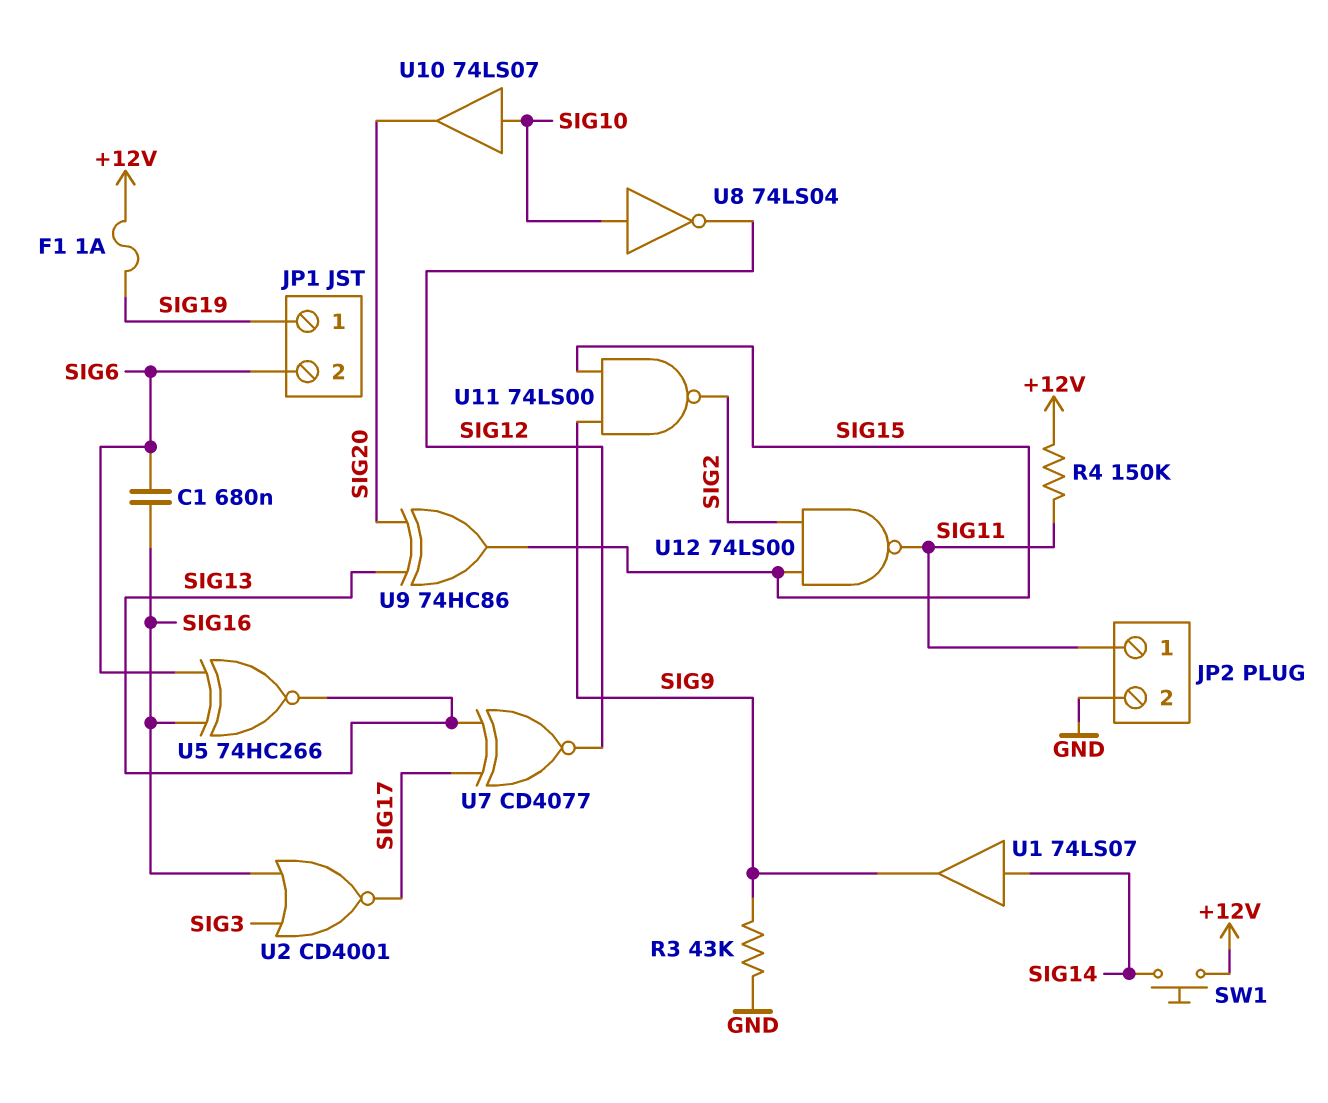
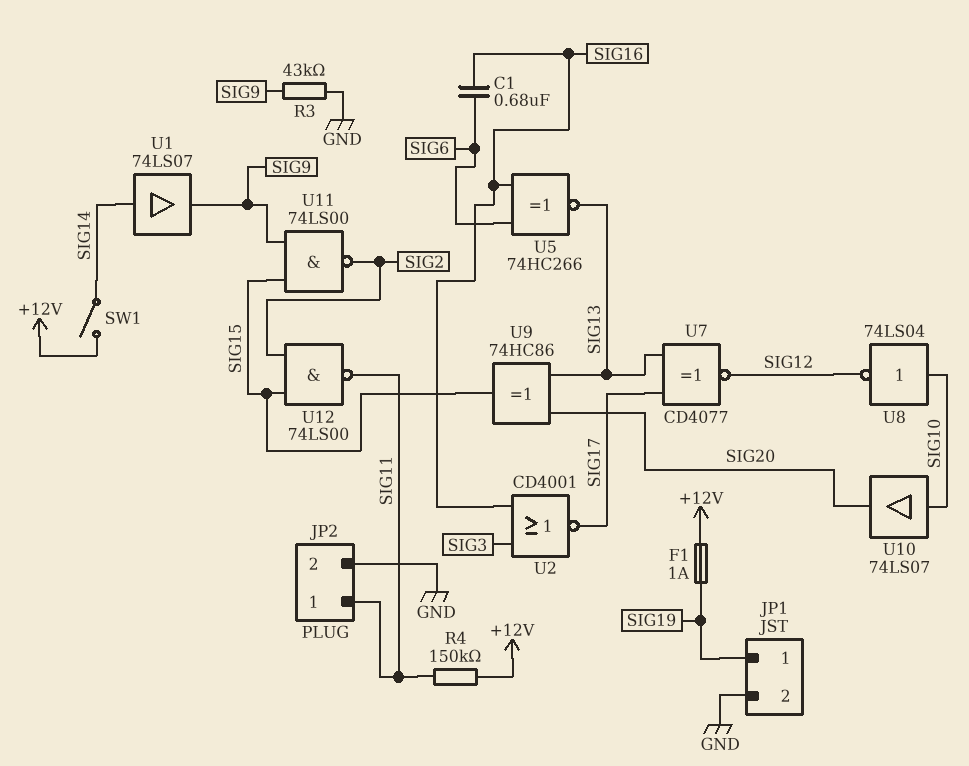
JP1 pin 2: SIG6 -> GND
SW1: button (+12V, SIG14) -> switch (+12V, SIG14)

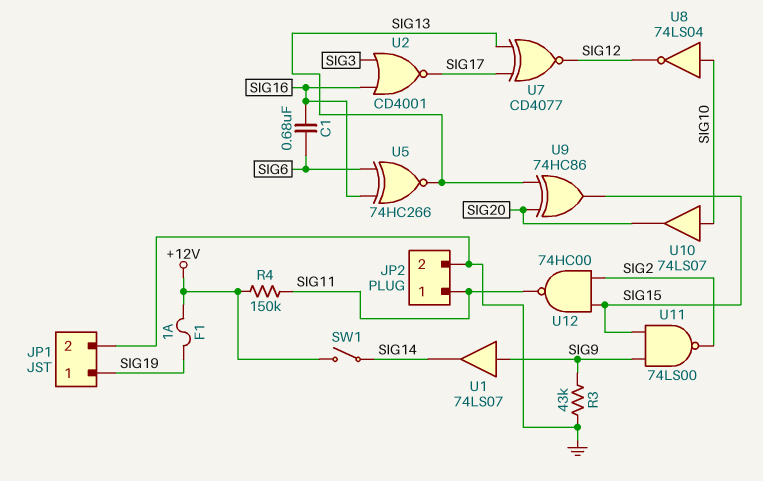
U1: buffer 74LS07 (in SIG14, out SIG9) -> buffer 74LS07 (in SIG9, out SIG14)
U12: NAND 74LS00 (in SIG2, in SIG15, out SIG11) -> NAND 74HC00 (in SIG2, in SIG15, out SIG11)

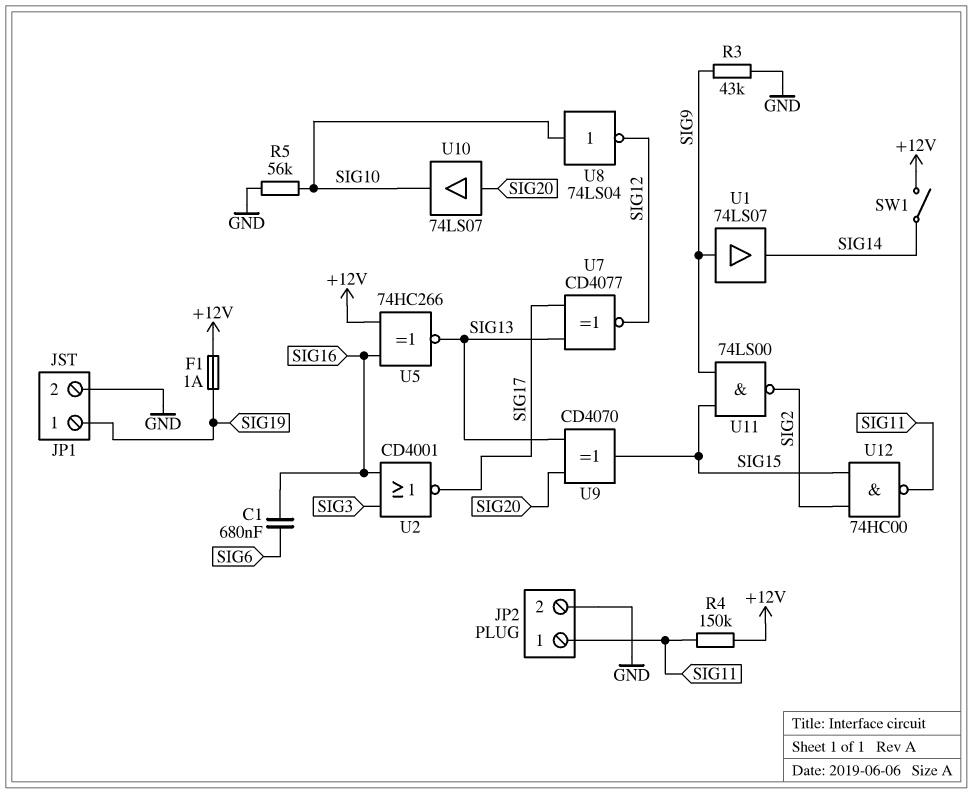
R5: none -> 56k (GND, SIG10)
U5: XNOR 74HC266 (in SIG6, in SIG16, out SIG13) -> XNOR 74HC266 (in +12V, in SIG16, out SIG13)
U9: XOR 74HC86 (in SIG13, in SIG20, out SIG15) -> XOR CD4070 (in SIG13, in SIG20, out SIG15)
U10: buffer 74LS07 (in SIG10, out SIG20) -> buffer 74LS07 (in SIG20, out SIG10)

